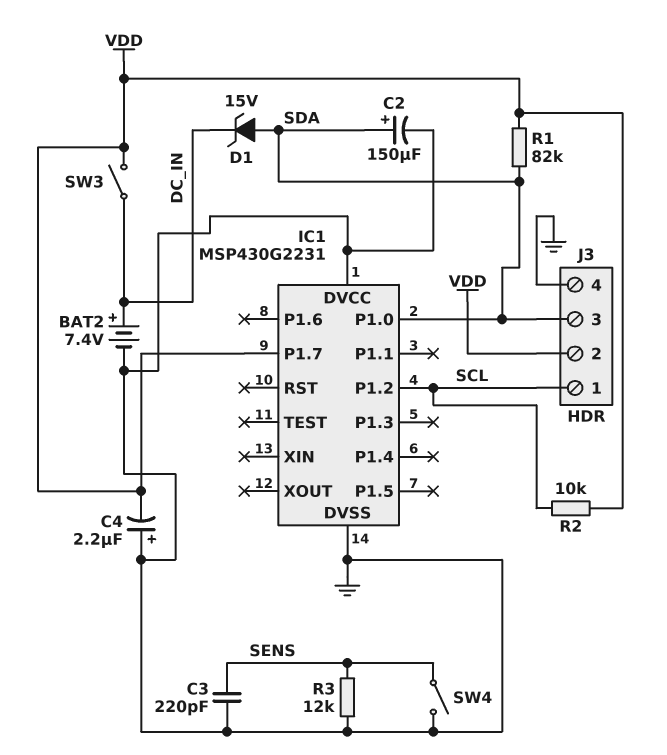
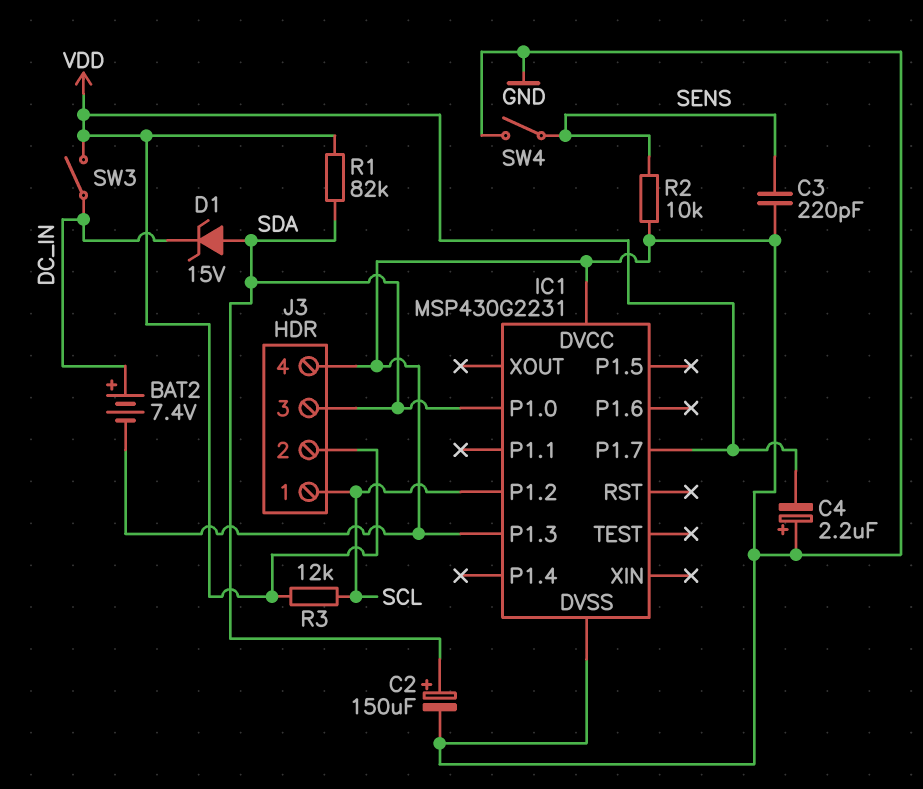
IC1 pin P1.3: none -> GND
R2: 10k (SCL, VDD) -> 10k (GND, SENS)
R3: 12k (GND, SENS) -> 12k (SCL, VDD)

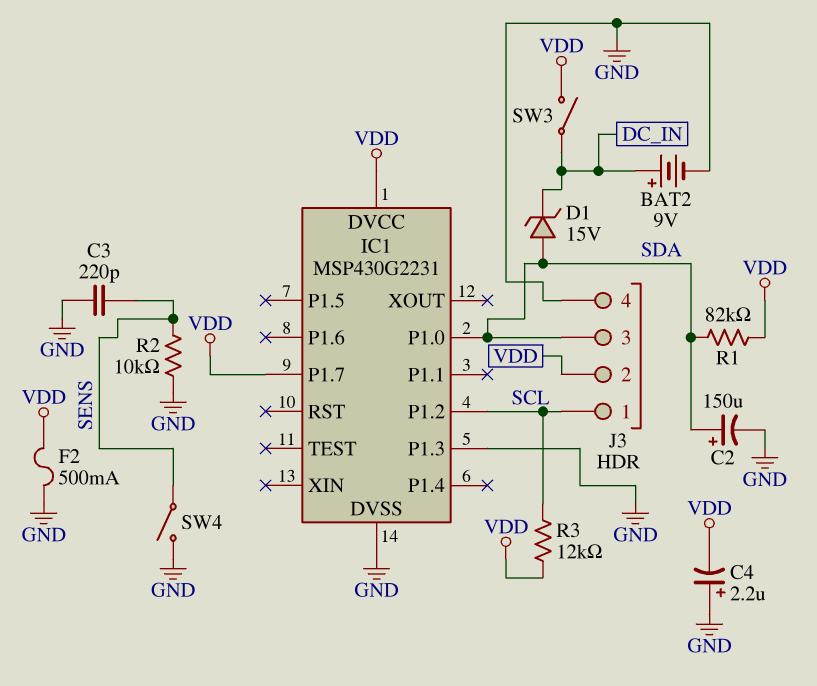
BAT2: 7.4V (plus DC_IN, minus GND) -> 9V (plus DC_IN, minus GND)
F2: none -> 500mA (GND, VDD)
IC1 pin DVCC: GND -> VDD

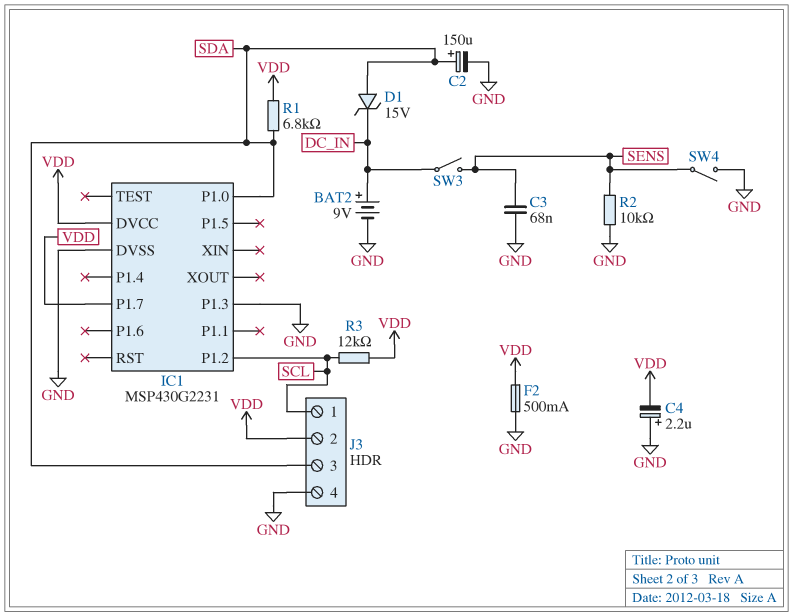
C3: 220pF (GND, SENS) -> 68nF (GND, SENS)
R1: 82k (SDA, VDD) -> 6.8k (SDA, VDD)
SW3: switch (DC_IN, VDD) -> switch (DC_IN, SENS)

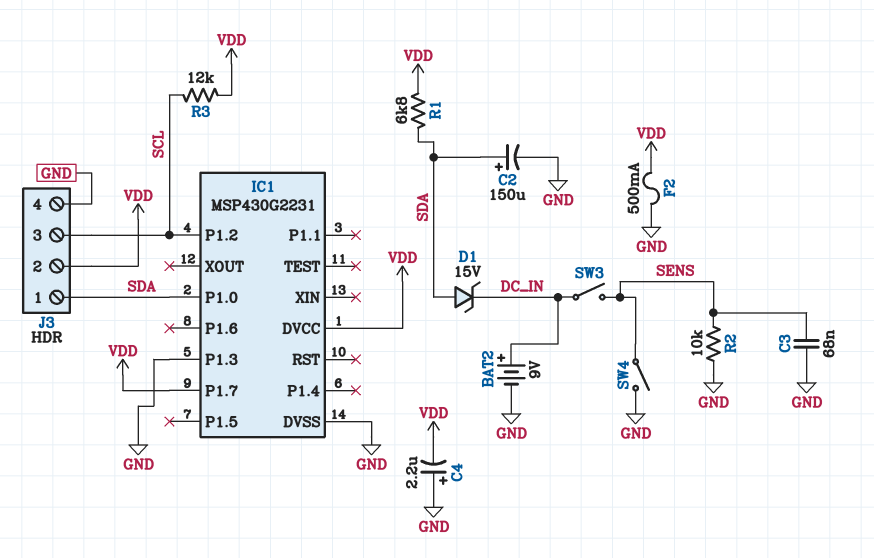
J3 pin 1: SCL -> SDA
J3 pin 3: SDA -> SCL

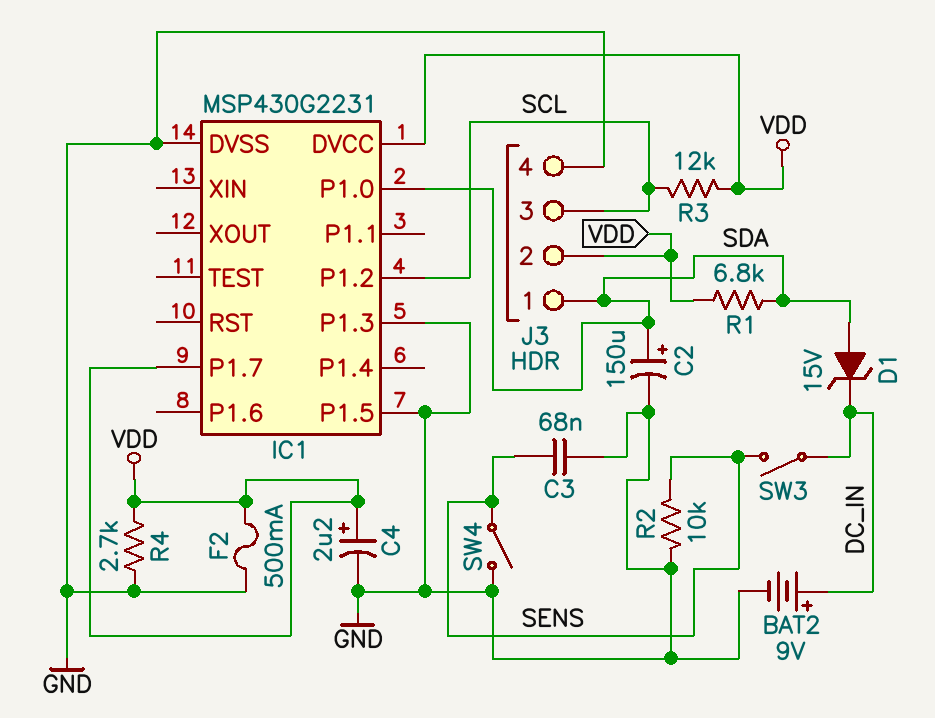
C4: 2.2uF (plus GND, minus VDD) -> 2.2uF (plus VDD, minus GND)
IC1 pin P1.5: none -> GND
R4: none -> 2.7k (GND, VDD)

